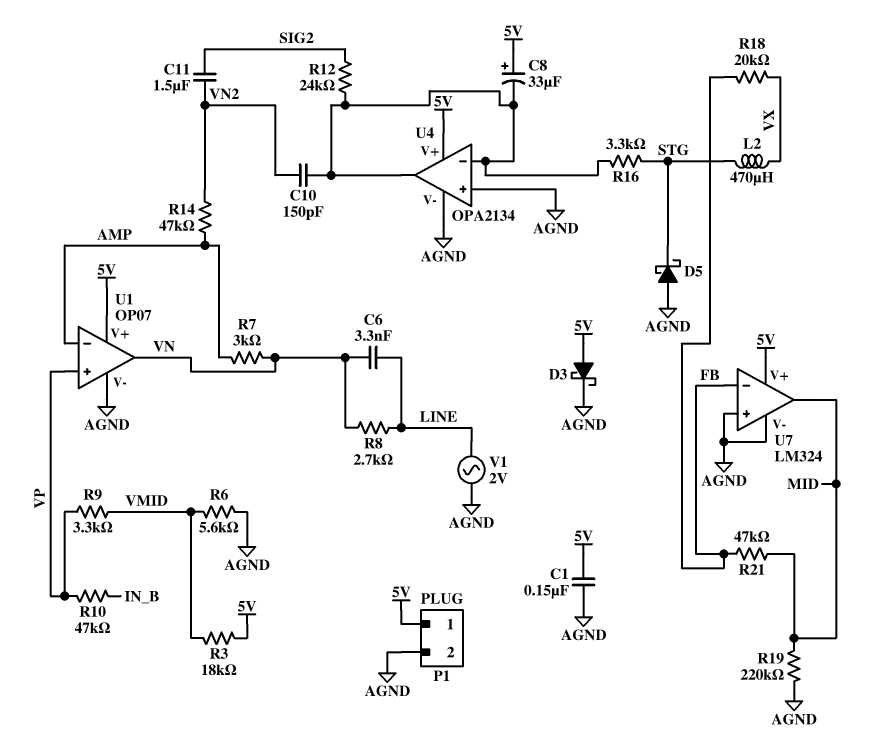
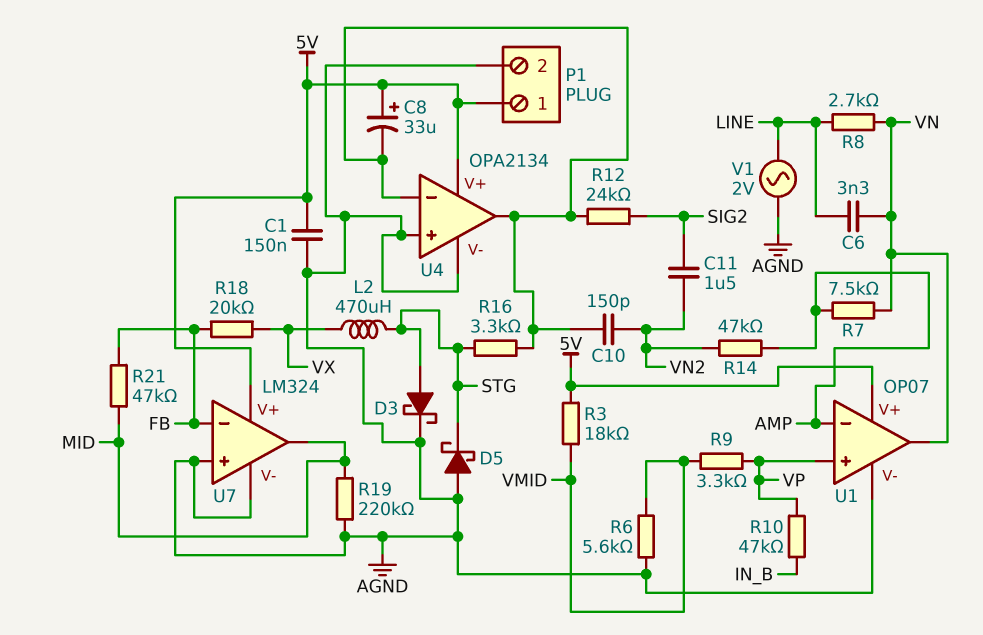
D3: schottky (A 5V, K AGND) -> schottky (A STG, K AGND)
R7: 3k (AMP, VN) -> 7.5k (AMP, VN)

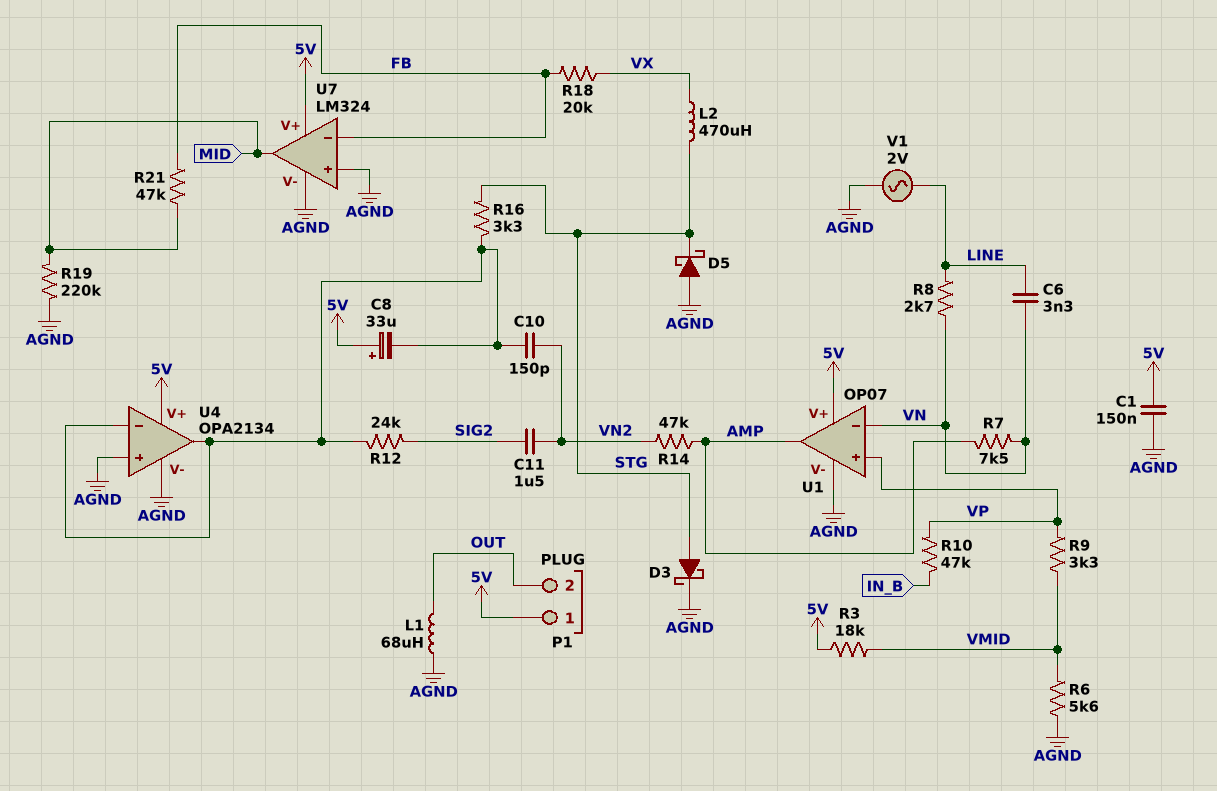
L1: none -> 68uH (AGND, OUT)
P1 pin 2: AGND -> OUT
U1 pin in-: AMP -> VN
U1 pin out: VN -> AMP

